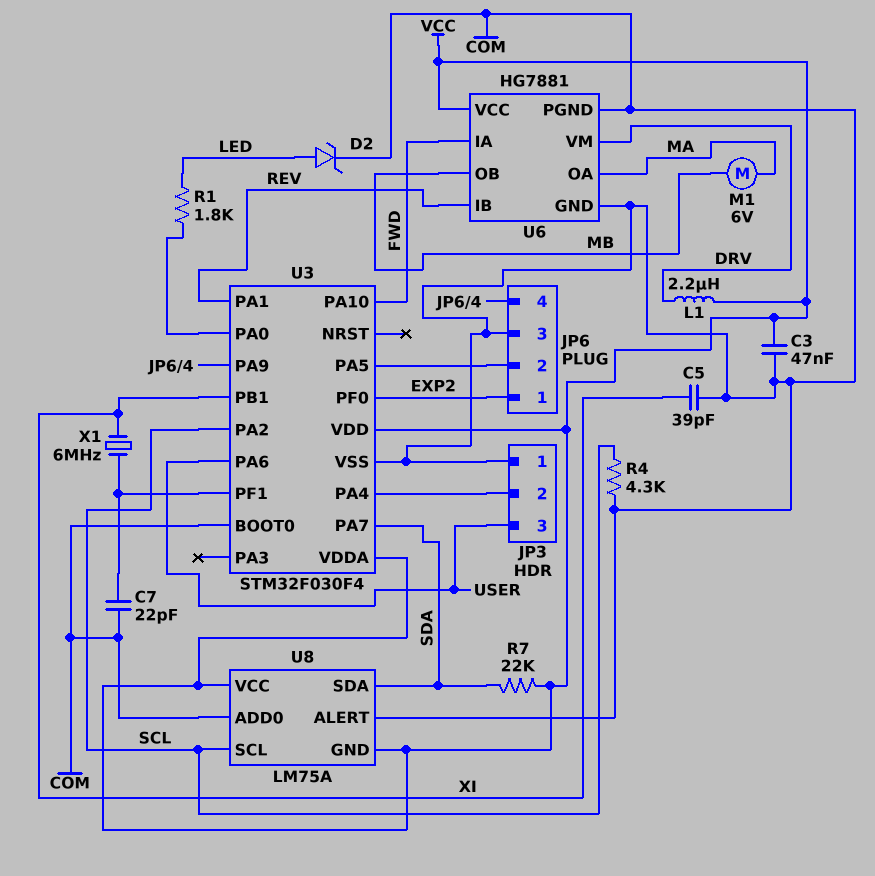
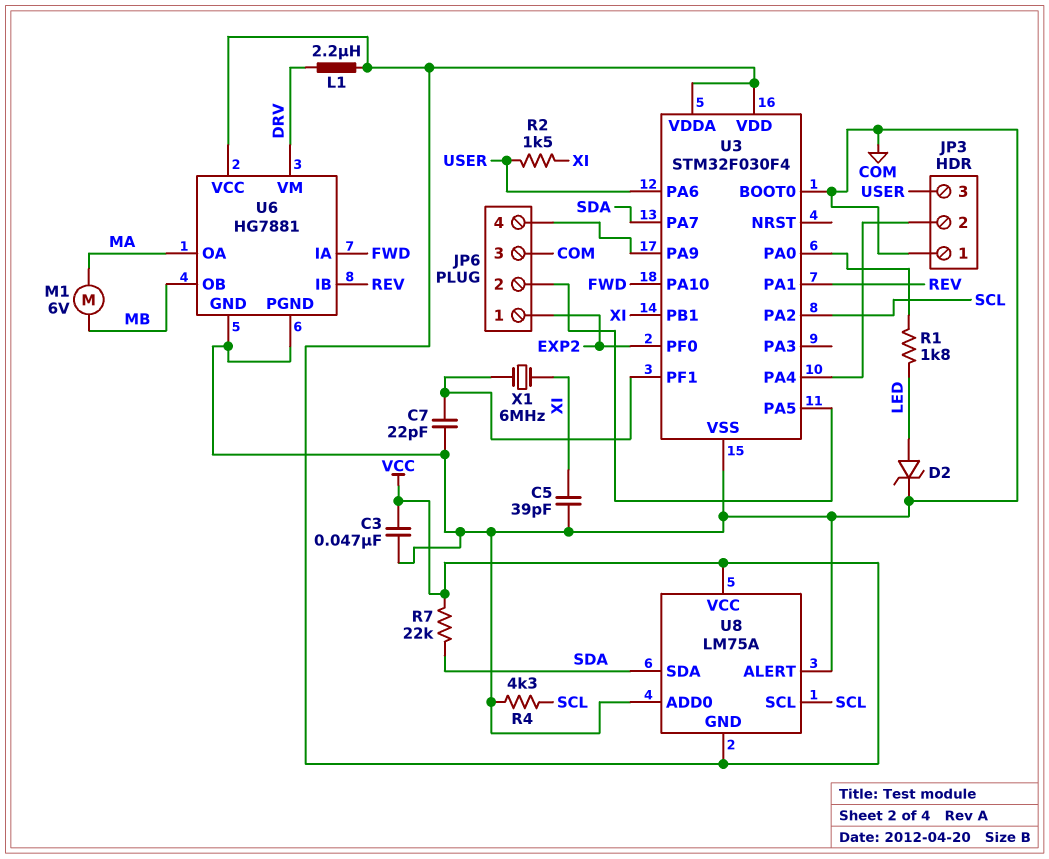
R2: none -> 1.5k (USER, XI)

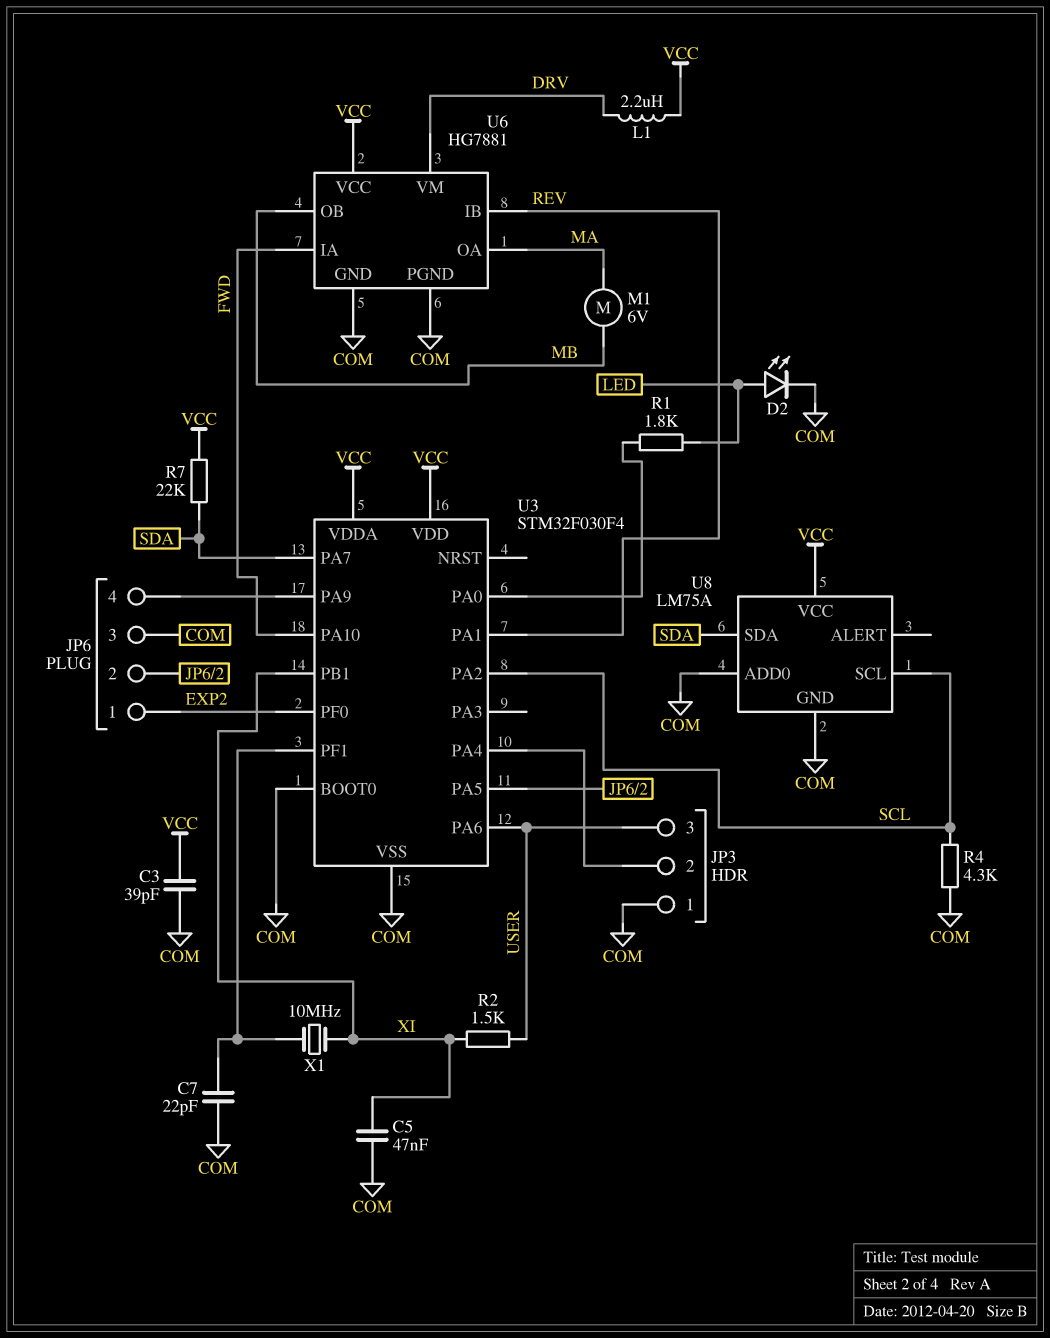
C3: 47nF (COM, VCC) -> 39pF (COM, VCC)
C5: 39pF (COM, XI) -> 47nF (COM, XI)
D2: zener (A LED, K COM) -> LED (A LED, K COM)
U8 pin ALERT: COM -> none
U8 pin GND: VCC -> COM
X1: 6MHz (U3/PF1, XI) -> 10MHz (U3/PF1, XI)

